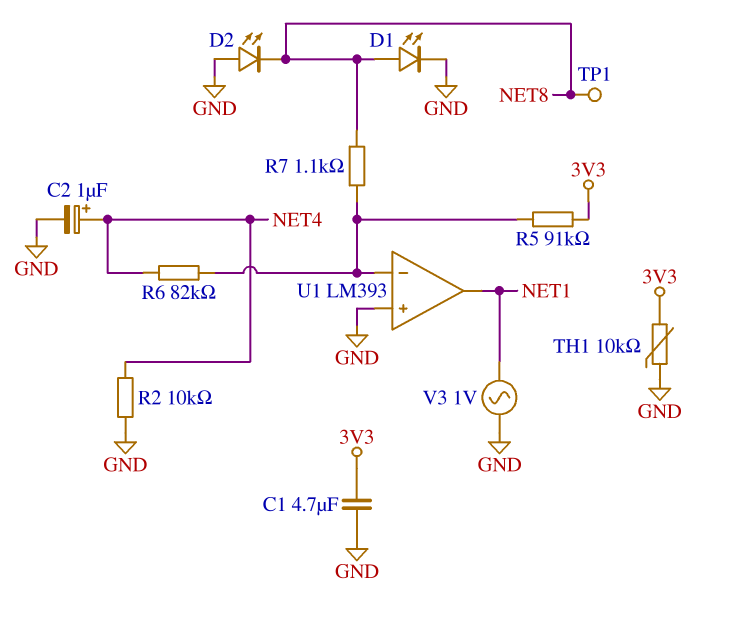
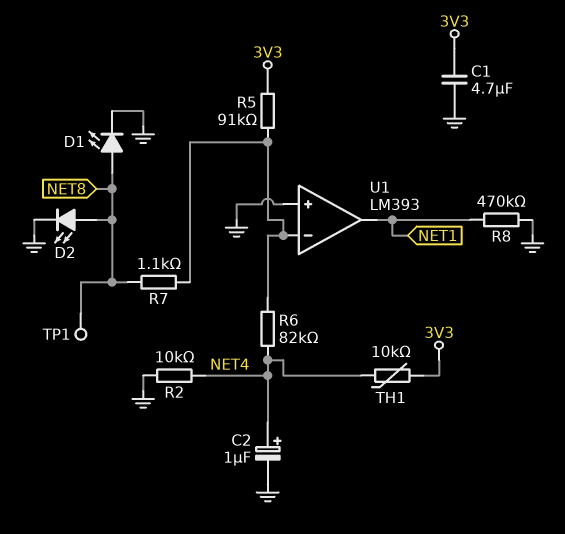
D2: LED (A GND, K NET8) -> LED (A NET8, K GND)
R8: none -> 470k (GND, NET1)
TH1: 10k (3V3, GND) -> 10k (3V3, NET4)
V3: AC 1V (GND, NET1) -> none

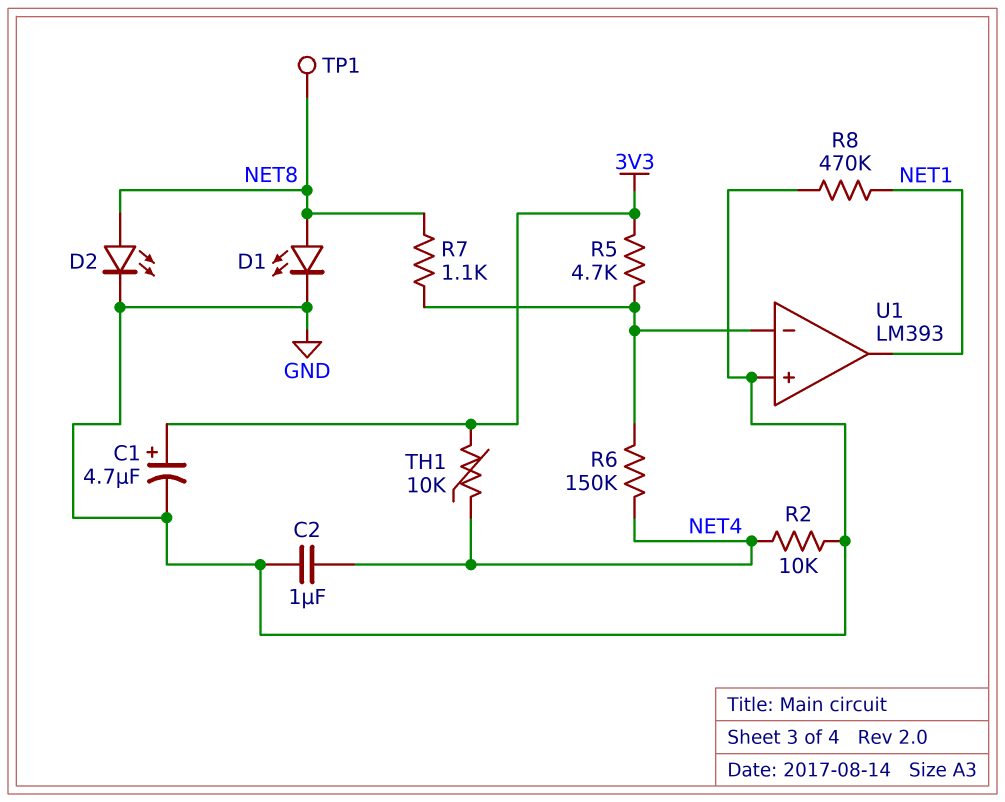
C1: 4.7uF (3V3, GND) -> 4.7uF (plus 3V3, minus GND)
C2: 1uF (plus NET4, minus GND) -> 1uF (GND, NET4)
R5: 91k (3V3, U1/in-) -> 4.7k (3V3, U1/in-)
R6: 82k (NET4, U1/in-) -> 150k (NET4, U1/in-)

